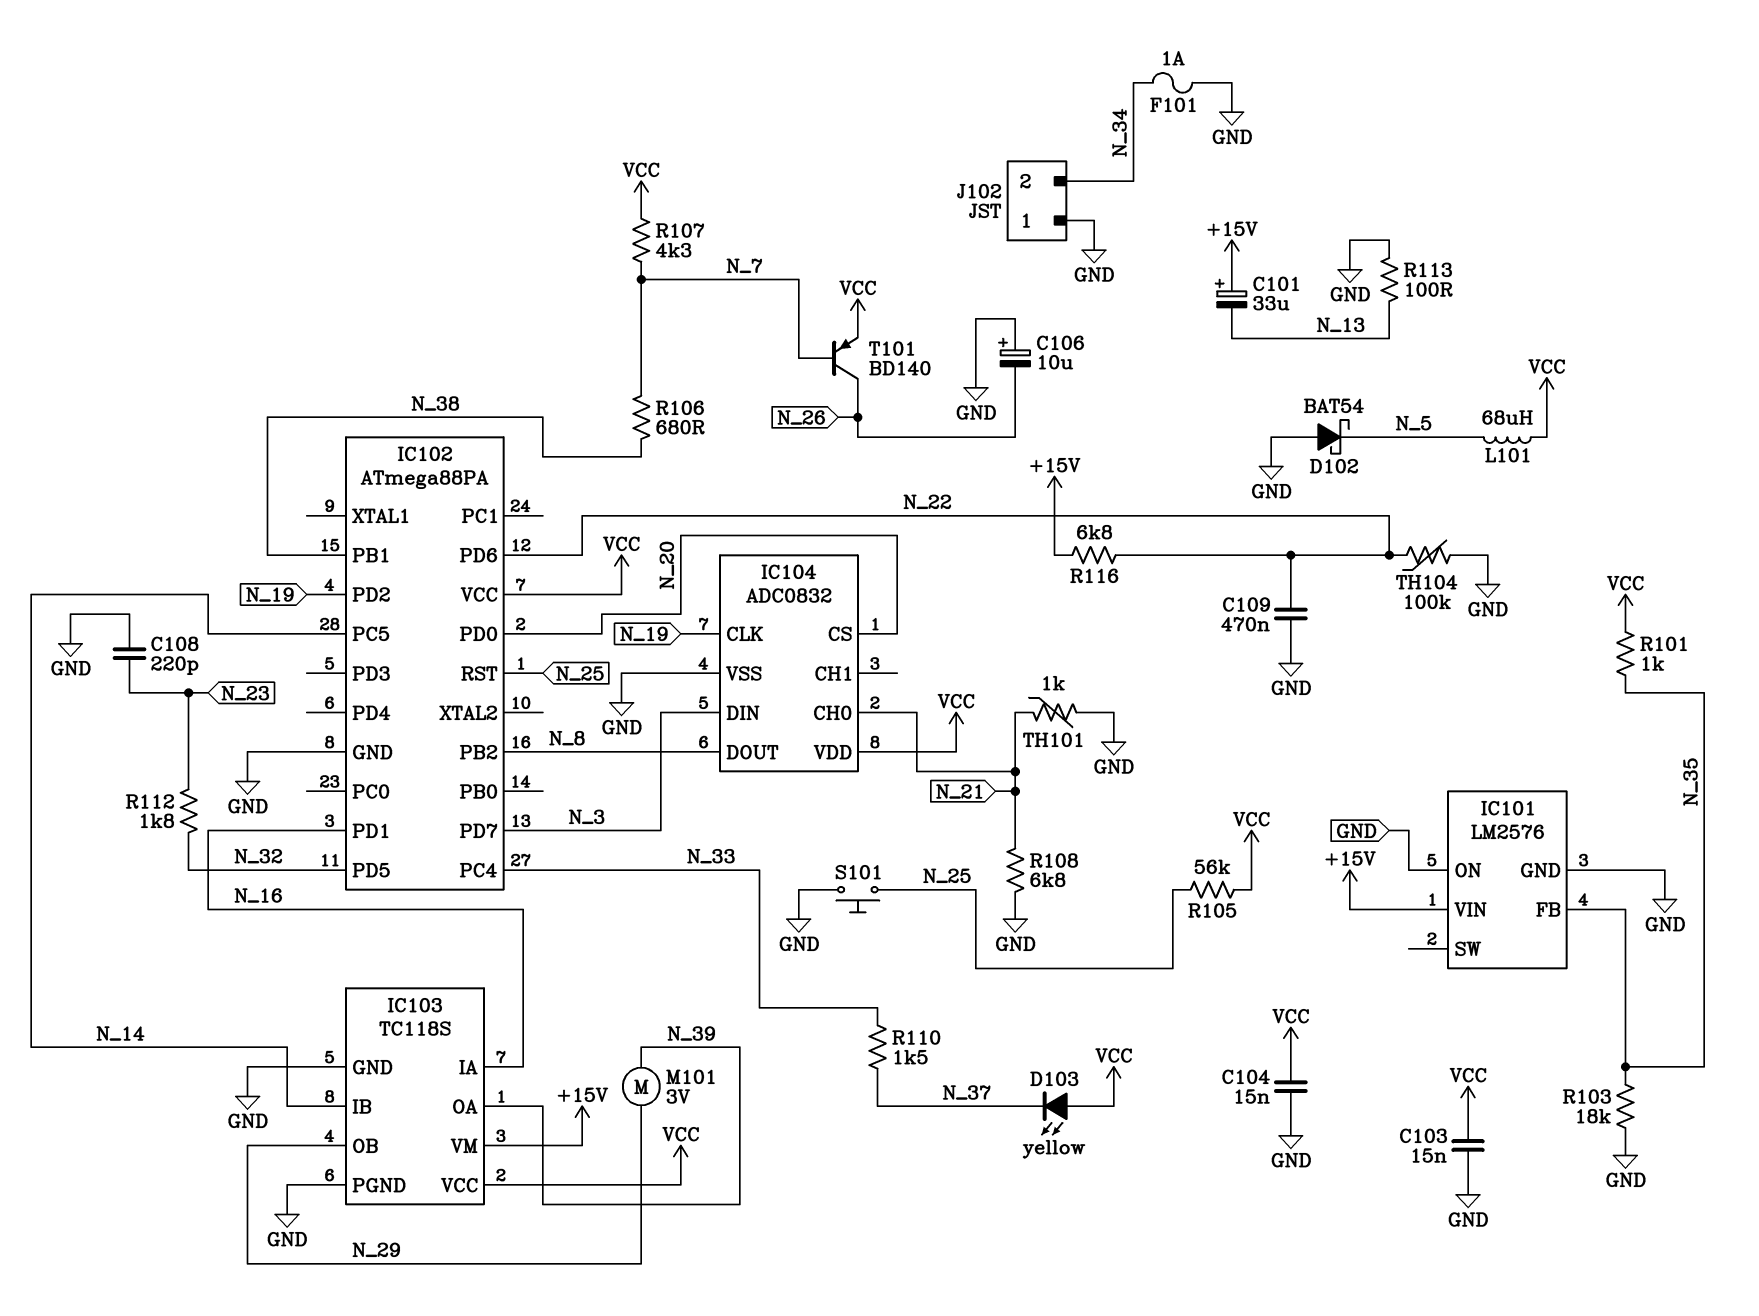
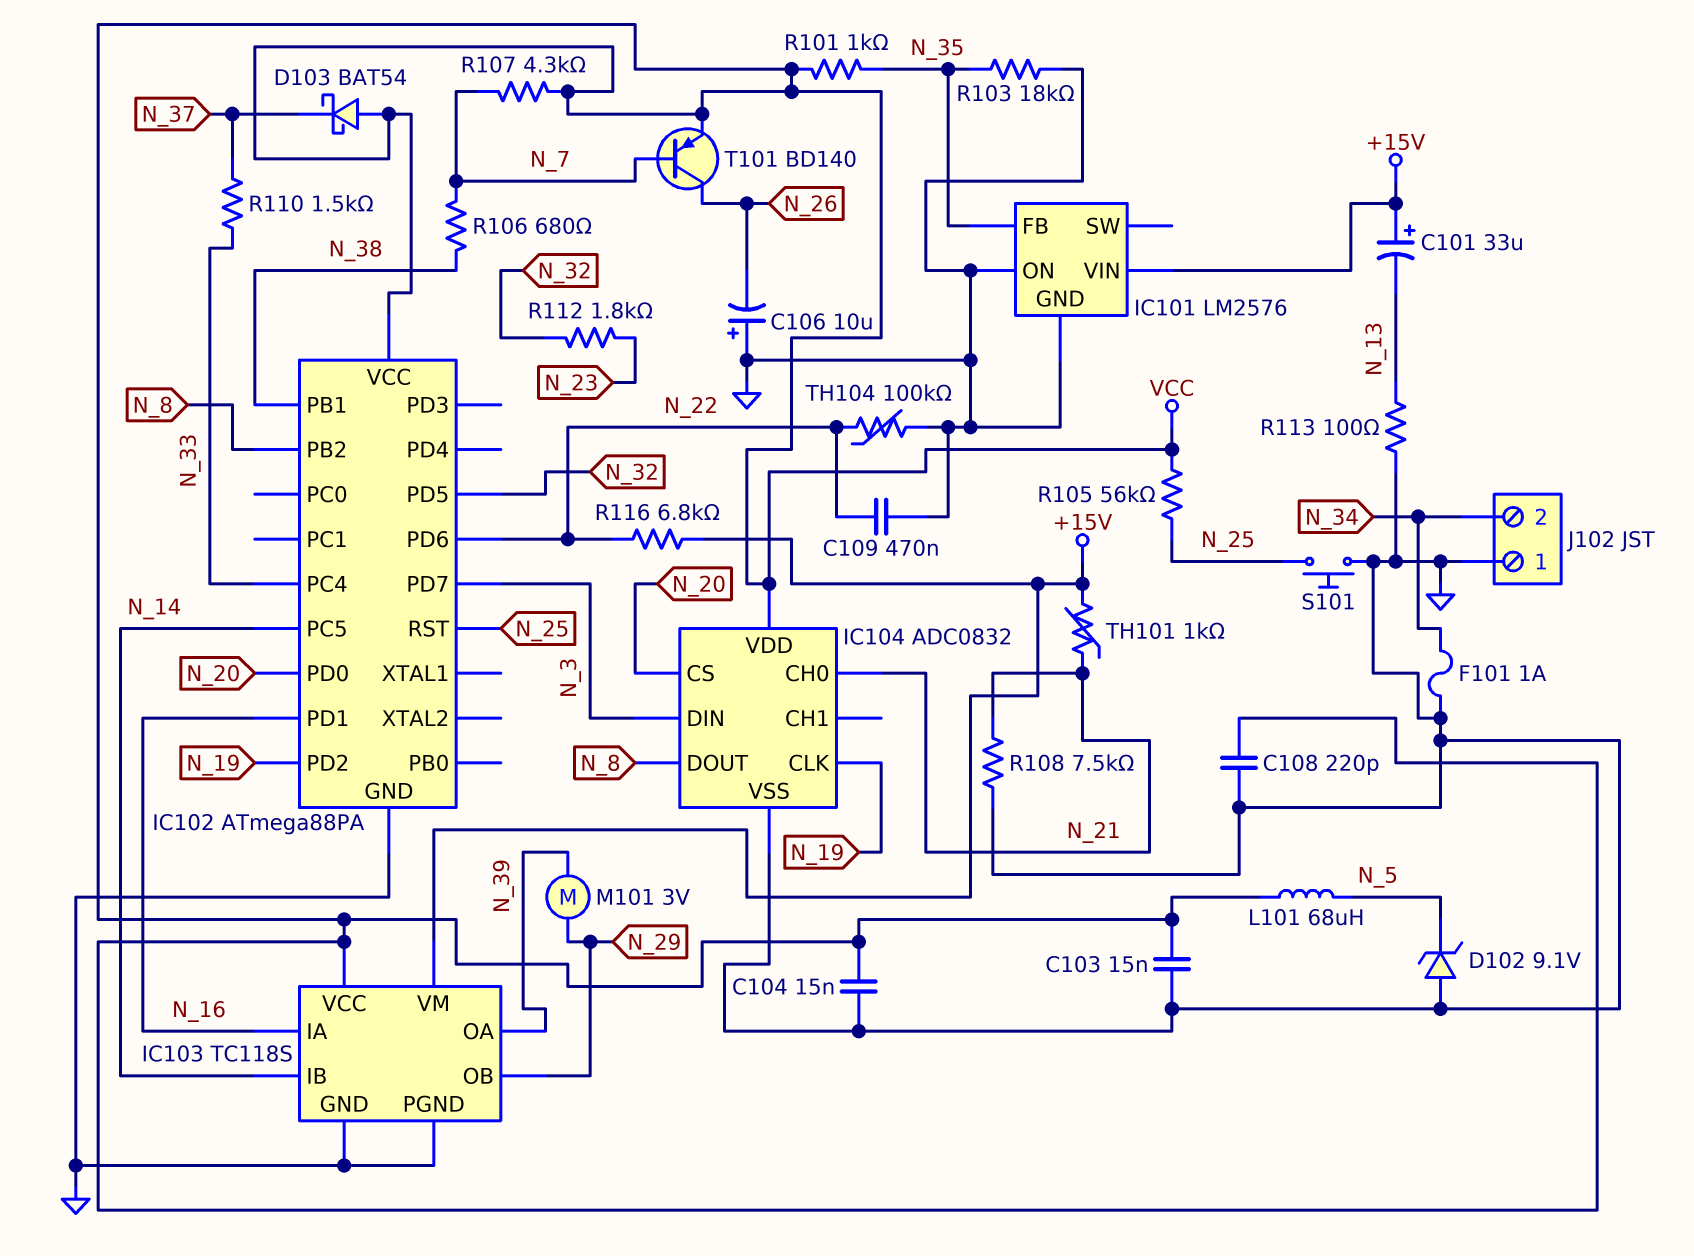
C108: 220pF (GND, N_23) -> 220pF (GND, VCC)
D102: schottky BAT54 (A GND, K N_5) -> zener 9.1V (A GND, K N_5)
D103: LED yellow (A VCC, K N_37) -> schottky BAT54 (A VCC, K N_37)
R108: 6.8k (GND, N_21) -> 7.5k (GND, N_21)
TH101: 1k (GND, N_21) -> 1k (+15V, N_21)

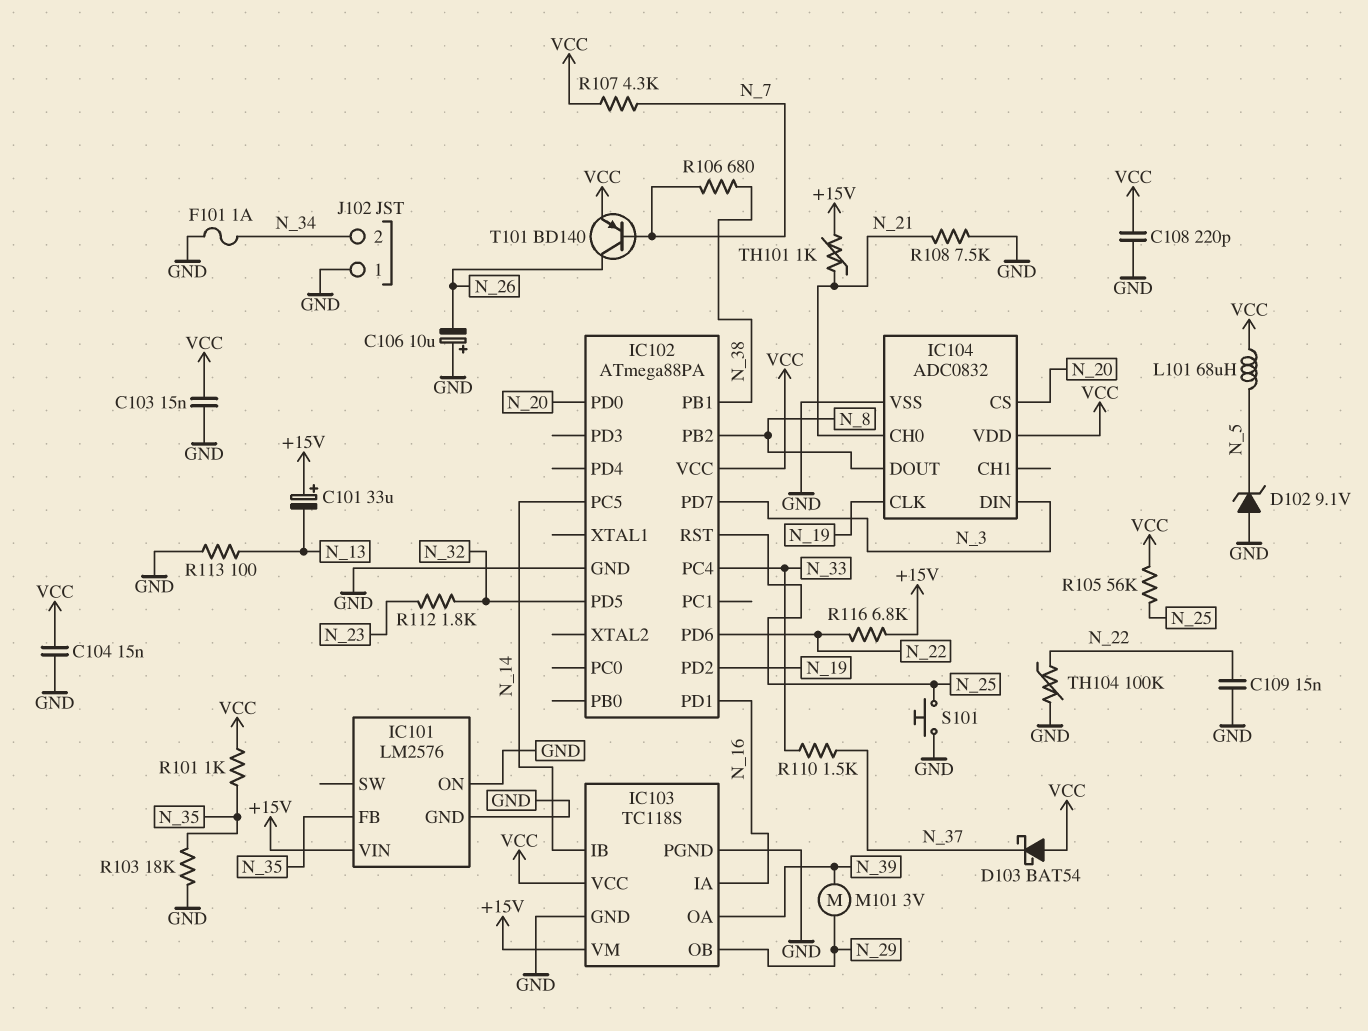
C109: 470nF (GND, N_22) -> 15nF (GND, N_22)

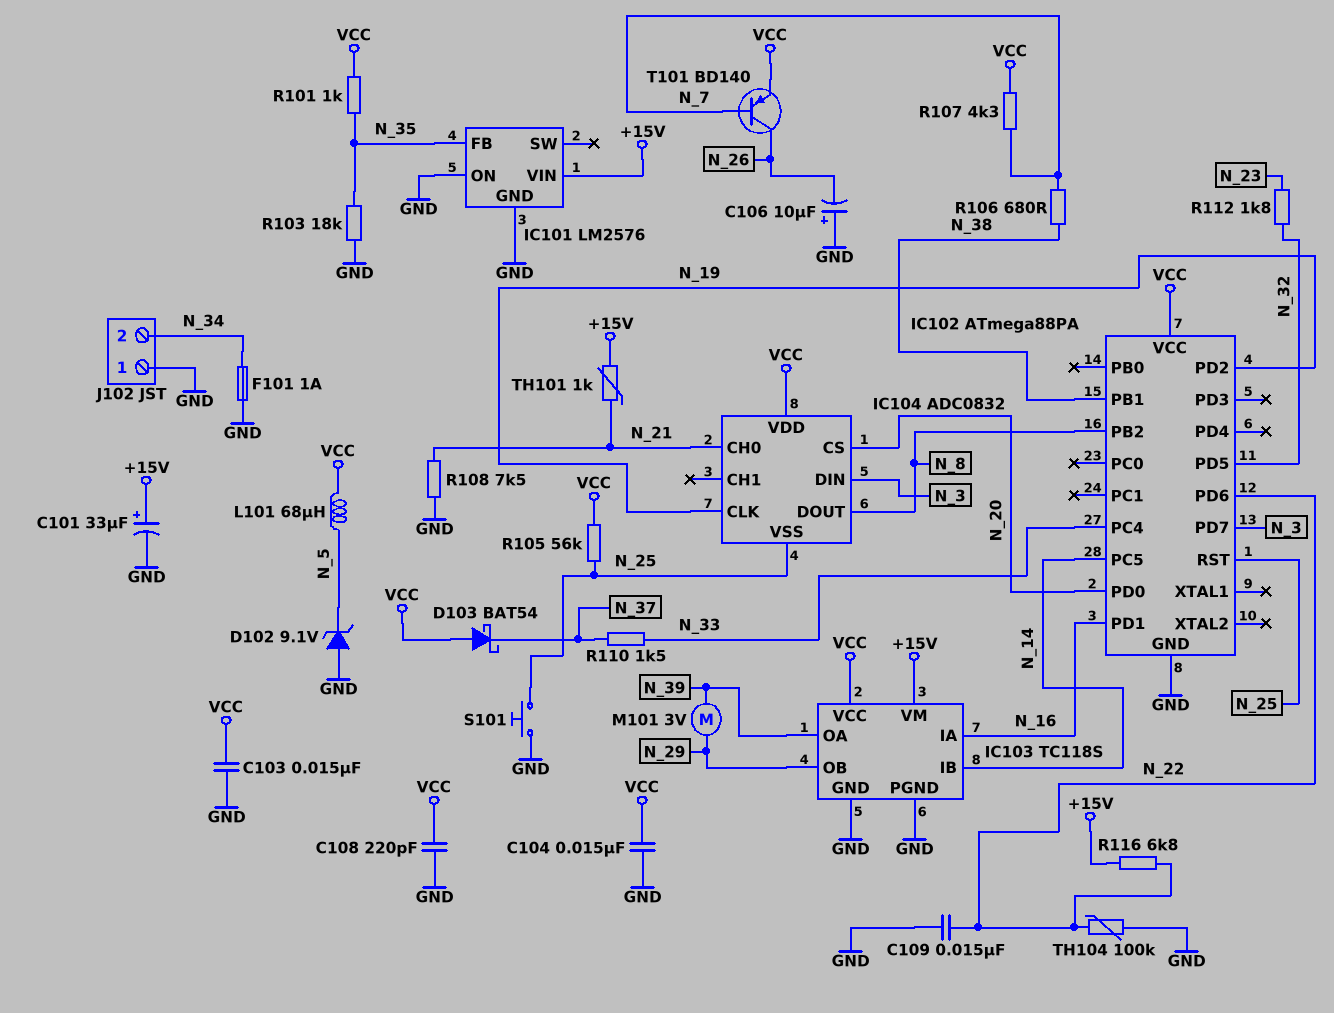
C101: 33uF (plus +15V, minus N_13) -> 33uF (plus +15V, minus GND)
IC104 pin VSS: GND -> N_25
R113: 100 (GND, N_13) -> none

